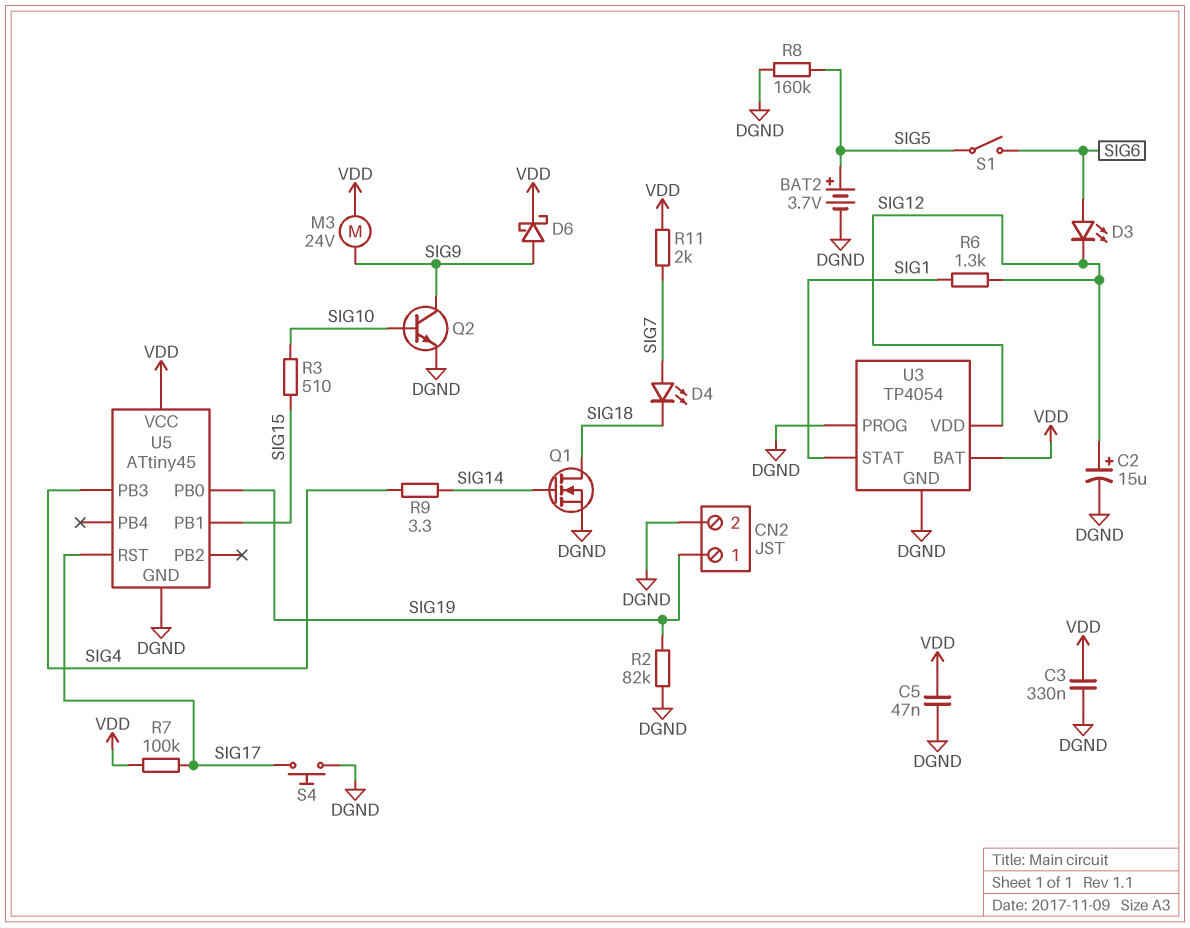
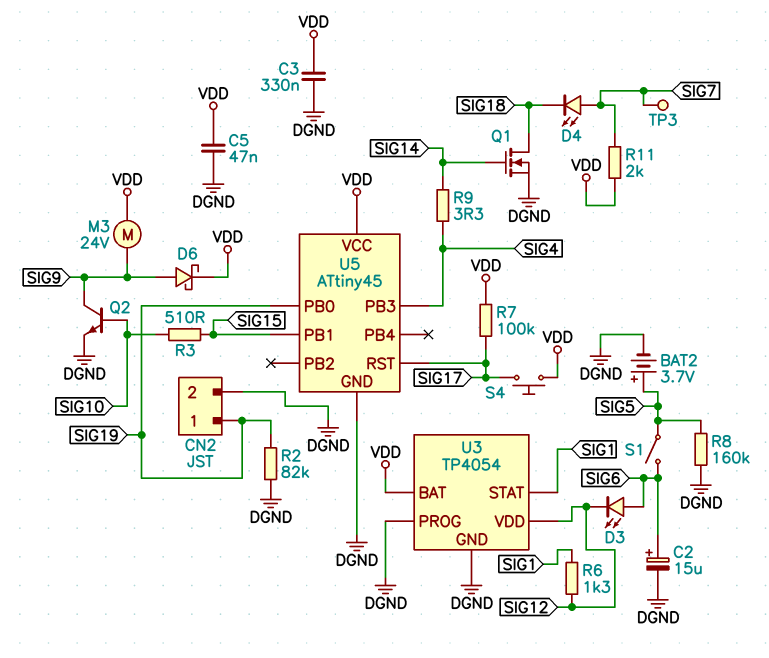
C2: 15uF (plus SIG12, minus DGND) -> 15uF (plus SIG6, minus DGND)
S4: button (DGND, SIG17) -> button (SIG17, VDD)
TP3: none -> test point (SIG7)

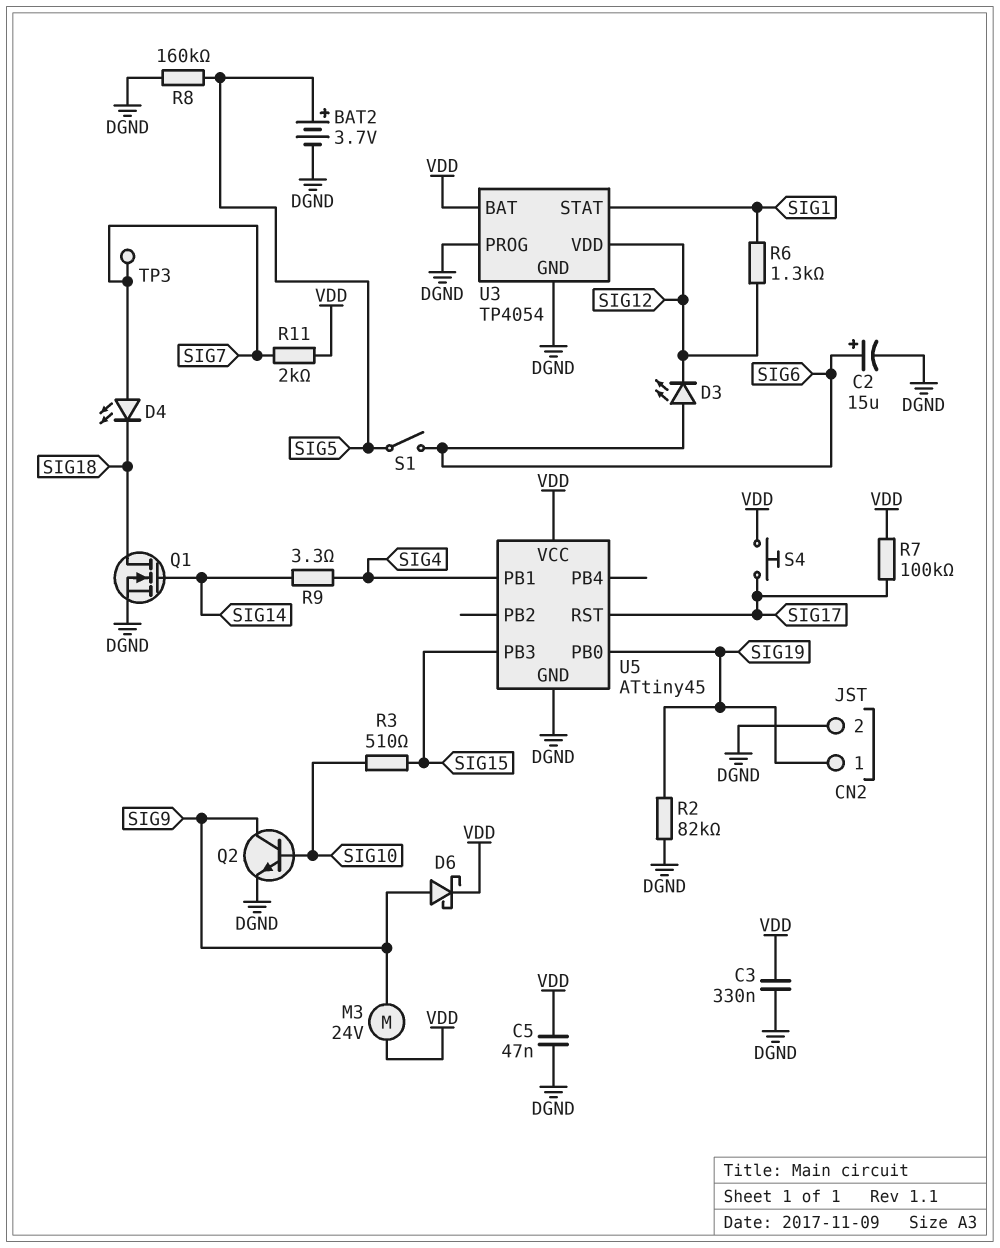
U5 pin PB1: SIG15 -> SIG4
U5 pin PB3: SIG4 -> SIG15

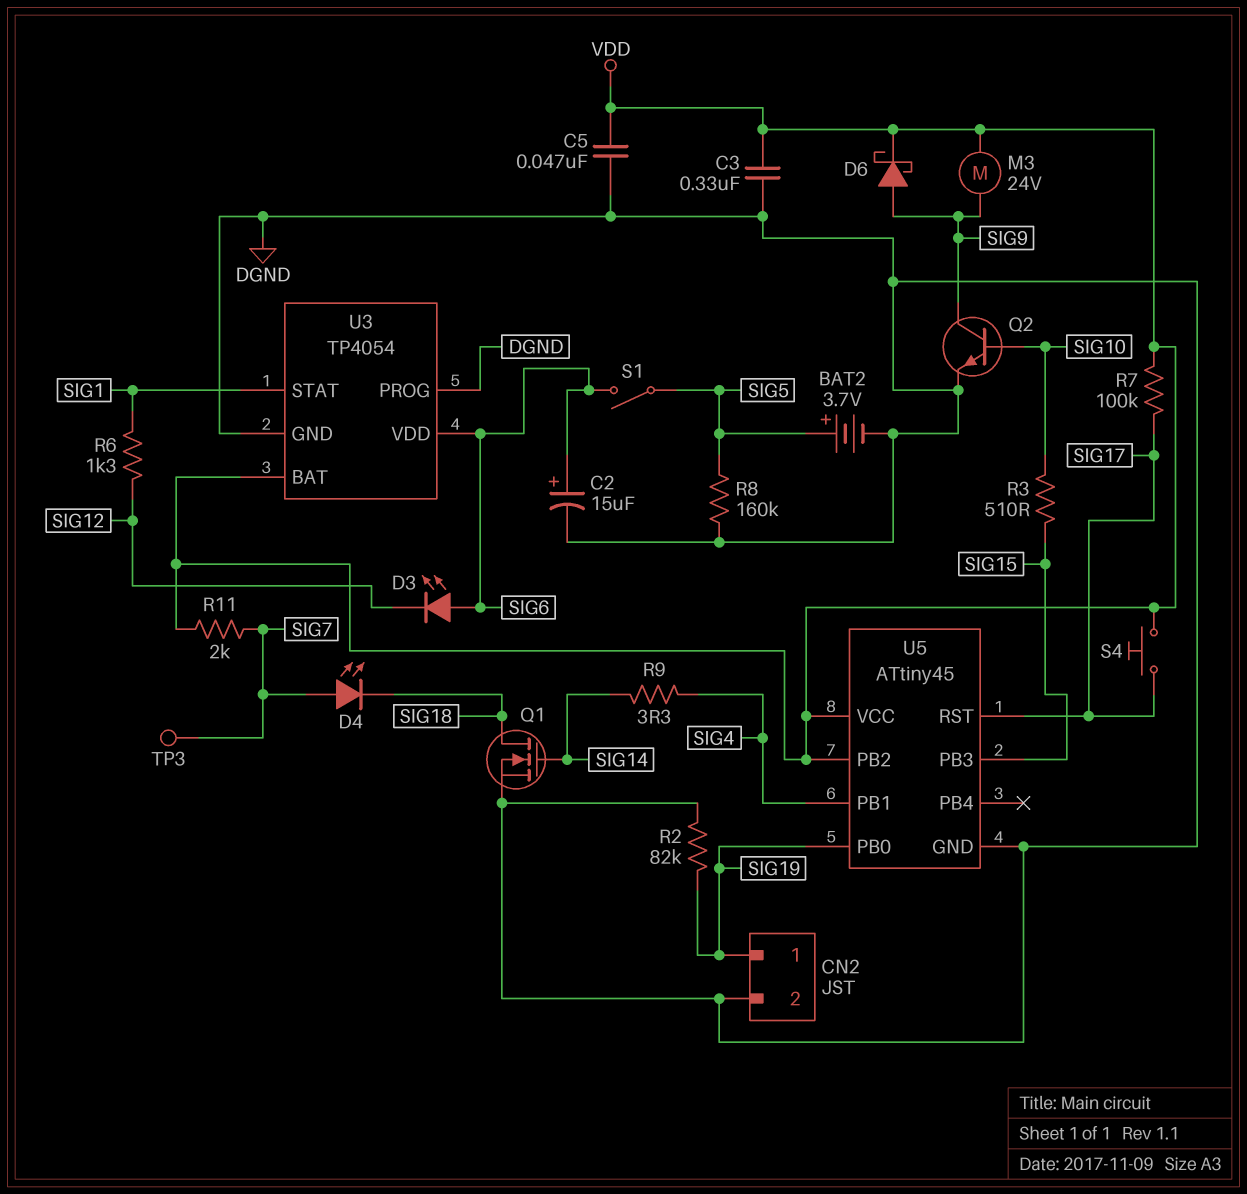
U3 pin VDD: SIG12 -> SIG6
U5 pin PB2: none -> VDD

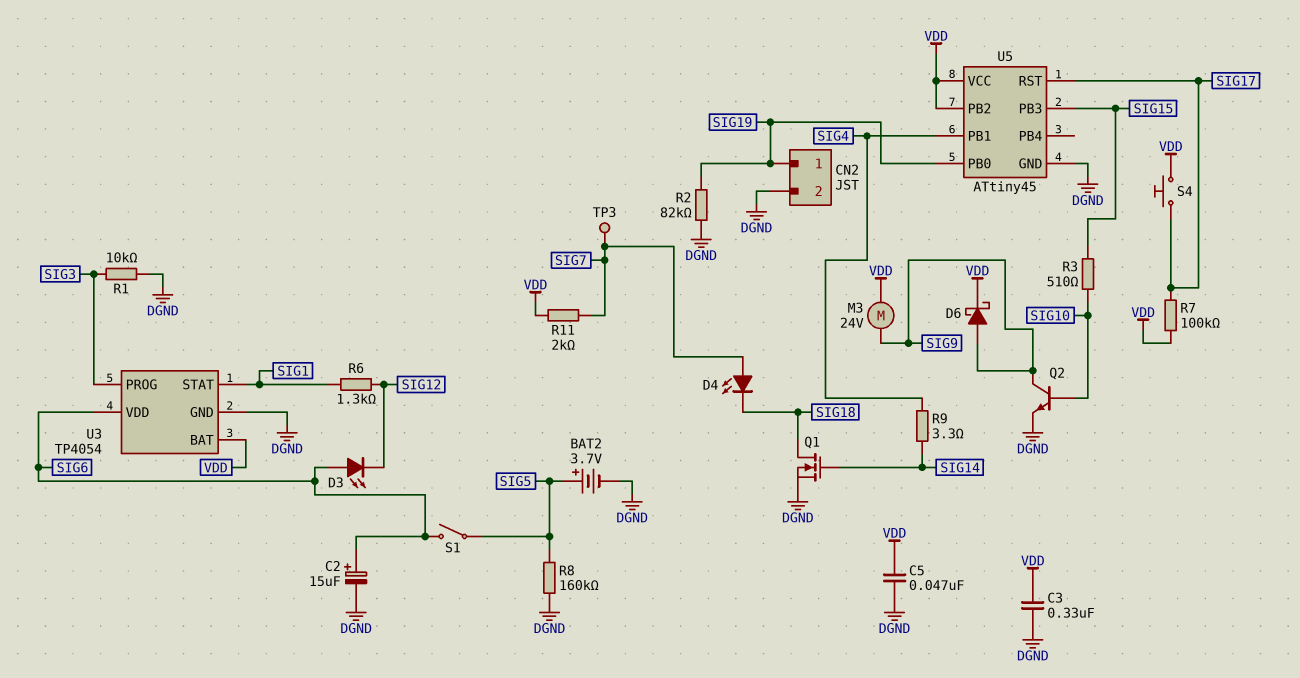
R1: none -> 10k (DGND, SIG3)
U3 pin PROG: DGND -> SIG3

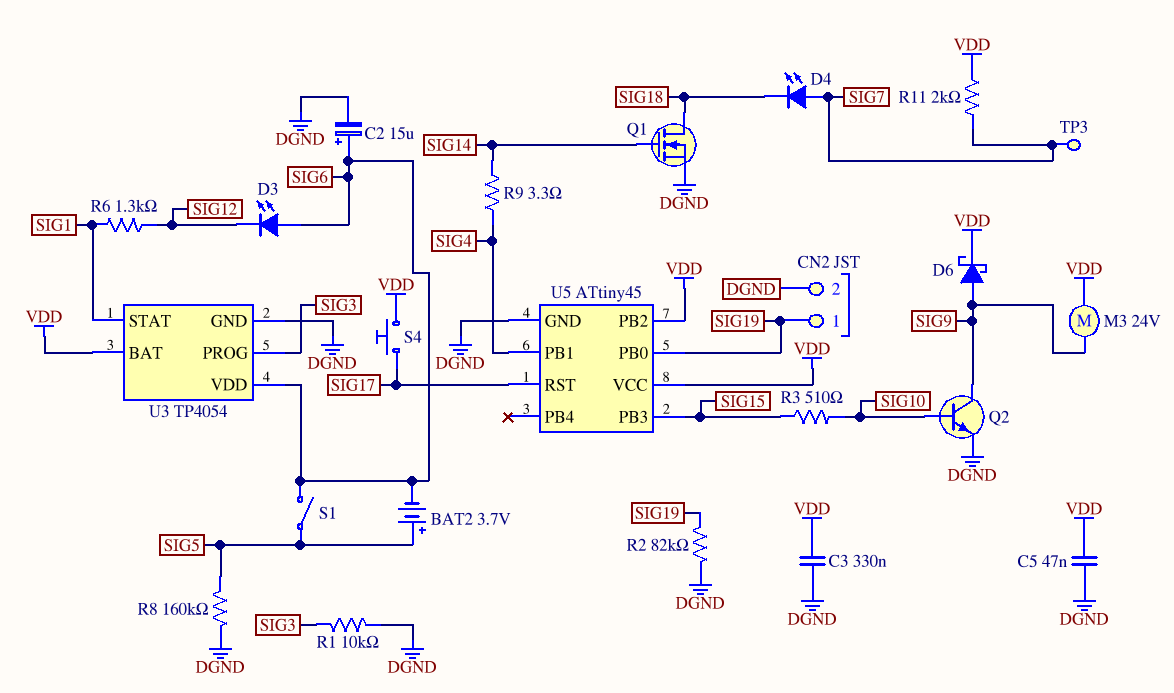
BAT2: 3.7V (plus SIG5, minus DGND) -> 3.7V (plus SIG5, minus SIG6)
R7: 100k (SIG17, VDD) -> none

